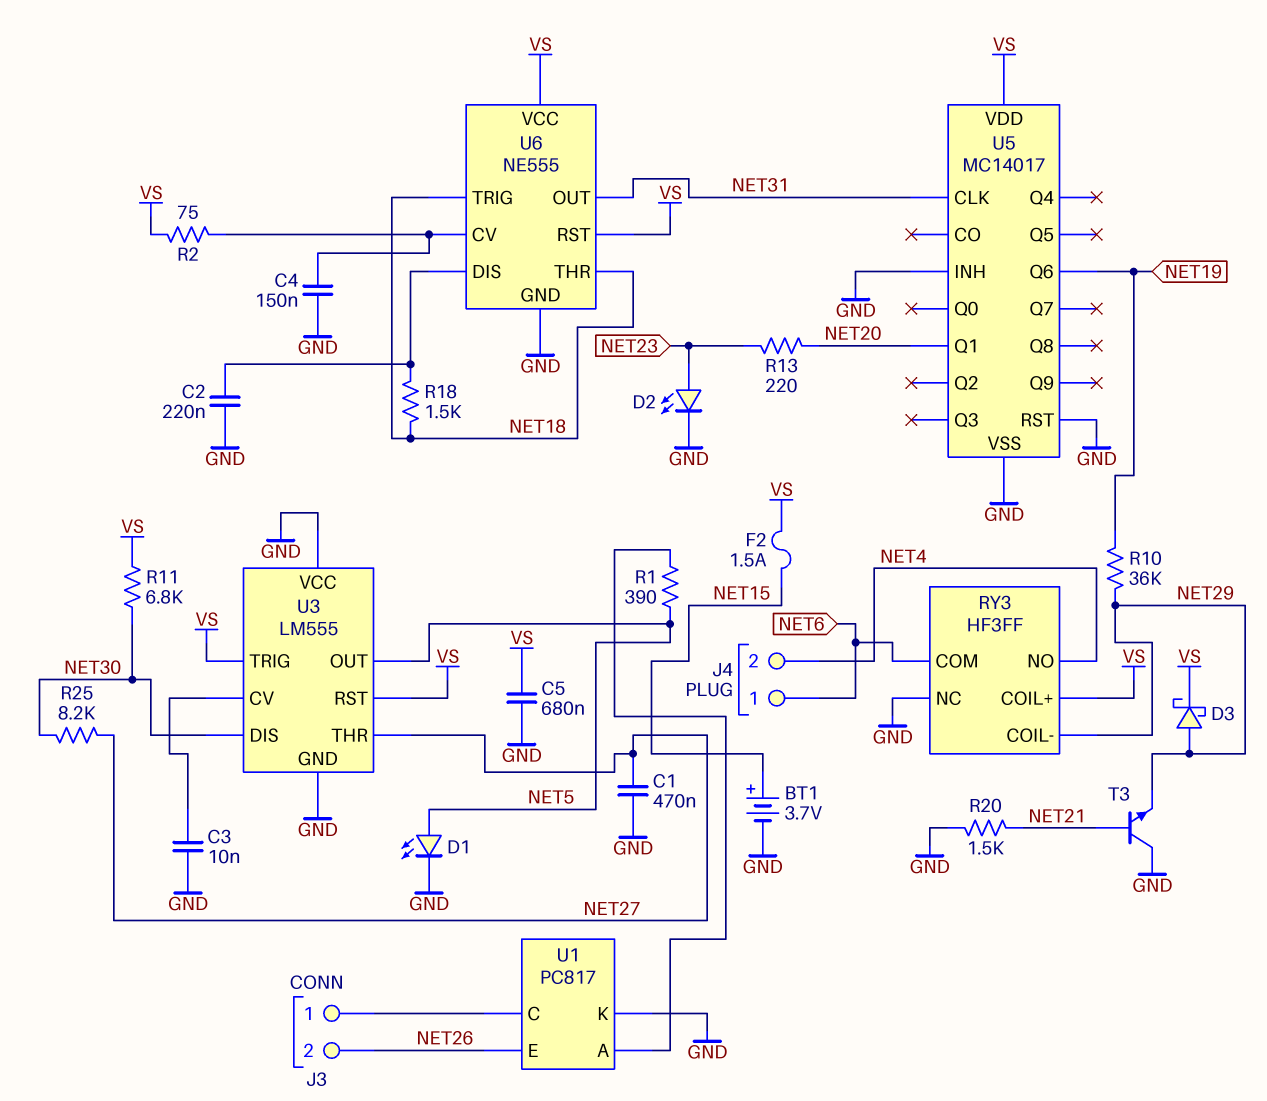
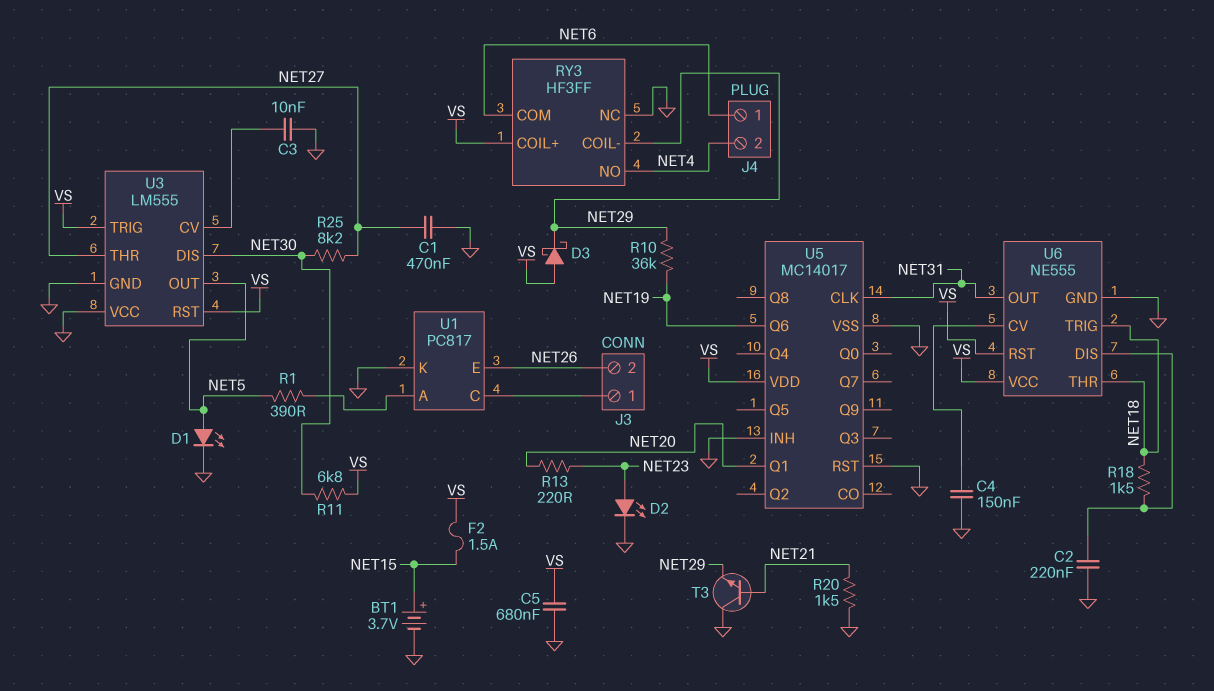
D3: schottky (A NET29, K VS) -> schottky (A VS, K NET29)
R2: 75 (U6/CV, VS) -> none

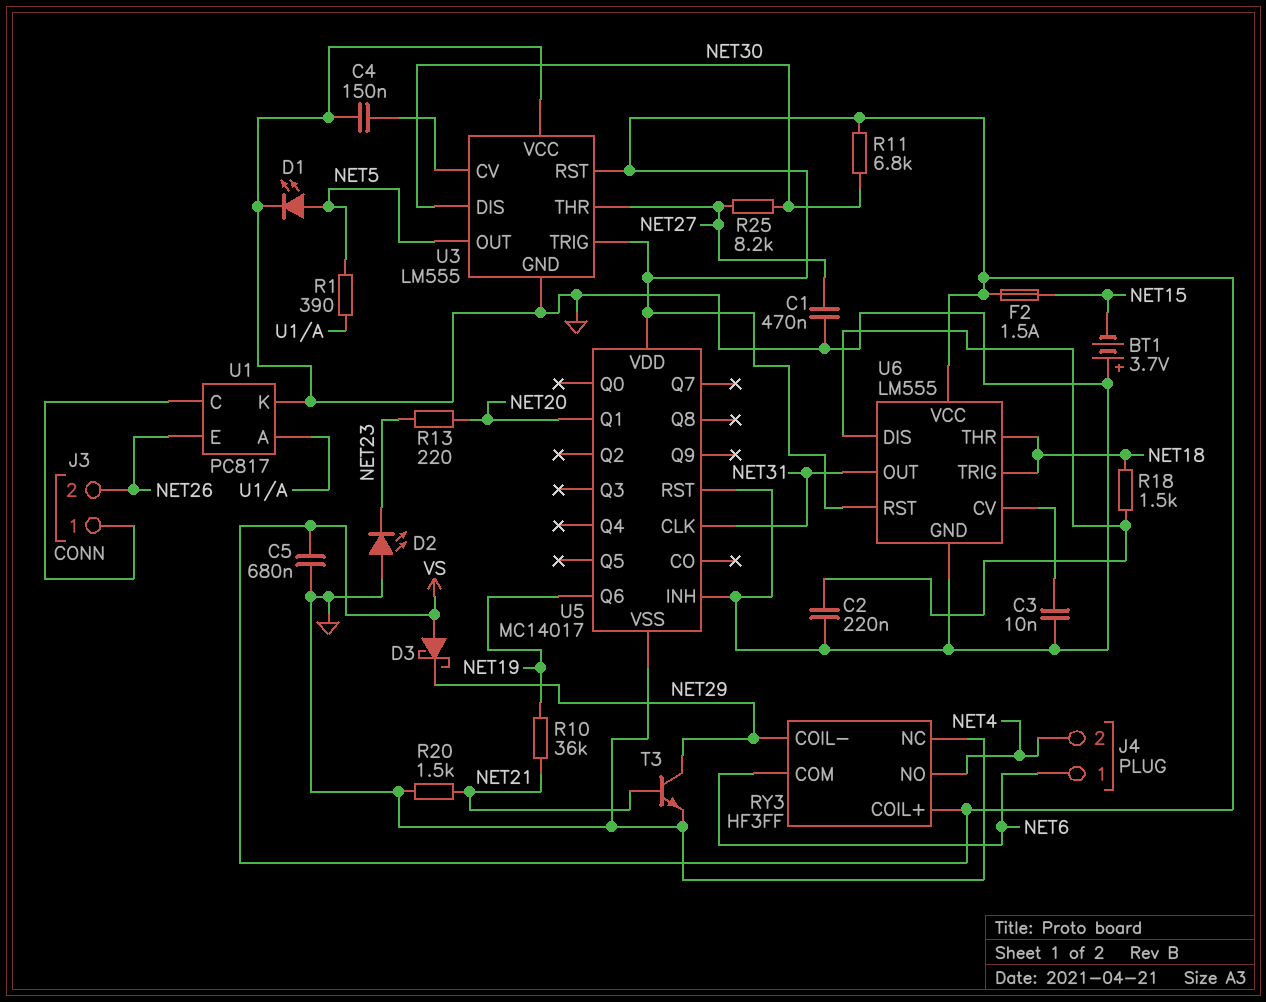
BT1: 3.7V (plus NET15, minus GND) -> 3.7V (plus GND, minus NET15)
C3: 10nF (GND, U3/CV) -> 10nF (GND, U6/CV)
C4: 150nF (GND, U6/CV) -> 150nF (GND, U3/CV)
D2: LED (A NET23, K GND) -> LED (A GND, K NET23)
R10: 36k (NET19, NET29) -> 36k (NET19, NET21)
T3: NPN (B NET21, C GND, E NET29) -> NPN (B NET21, C NET29, E GND)
U6: NE555 -> LM555

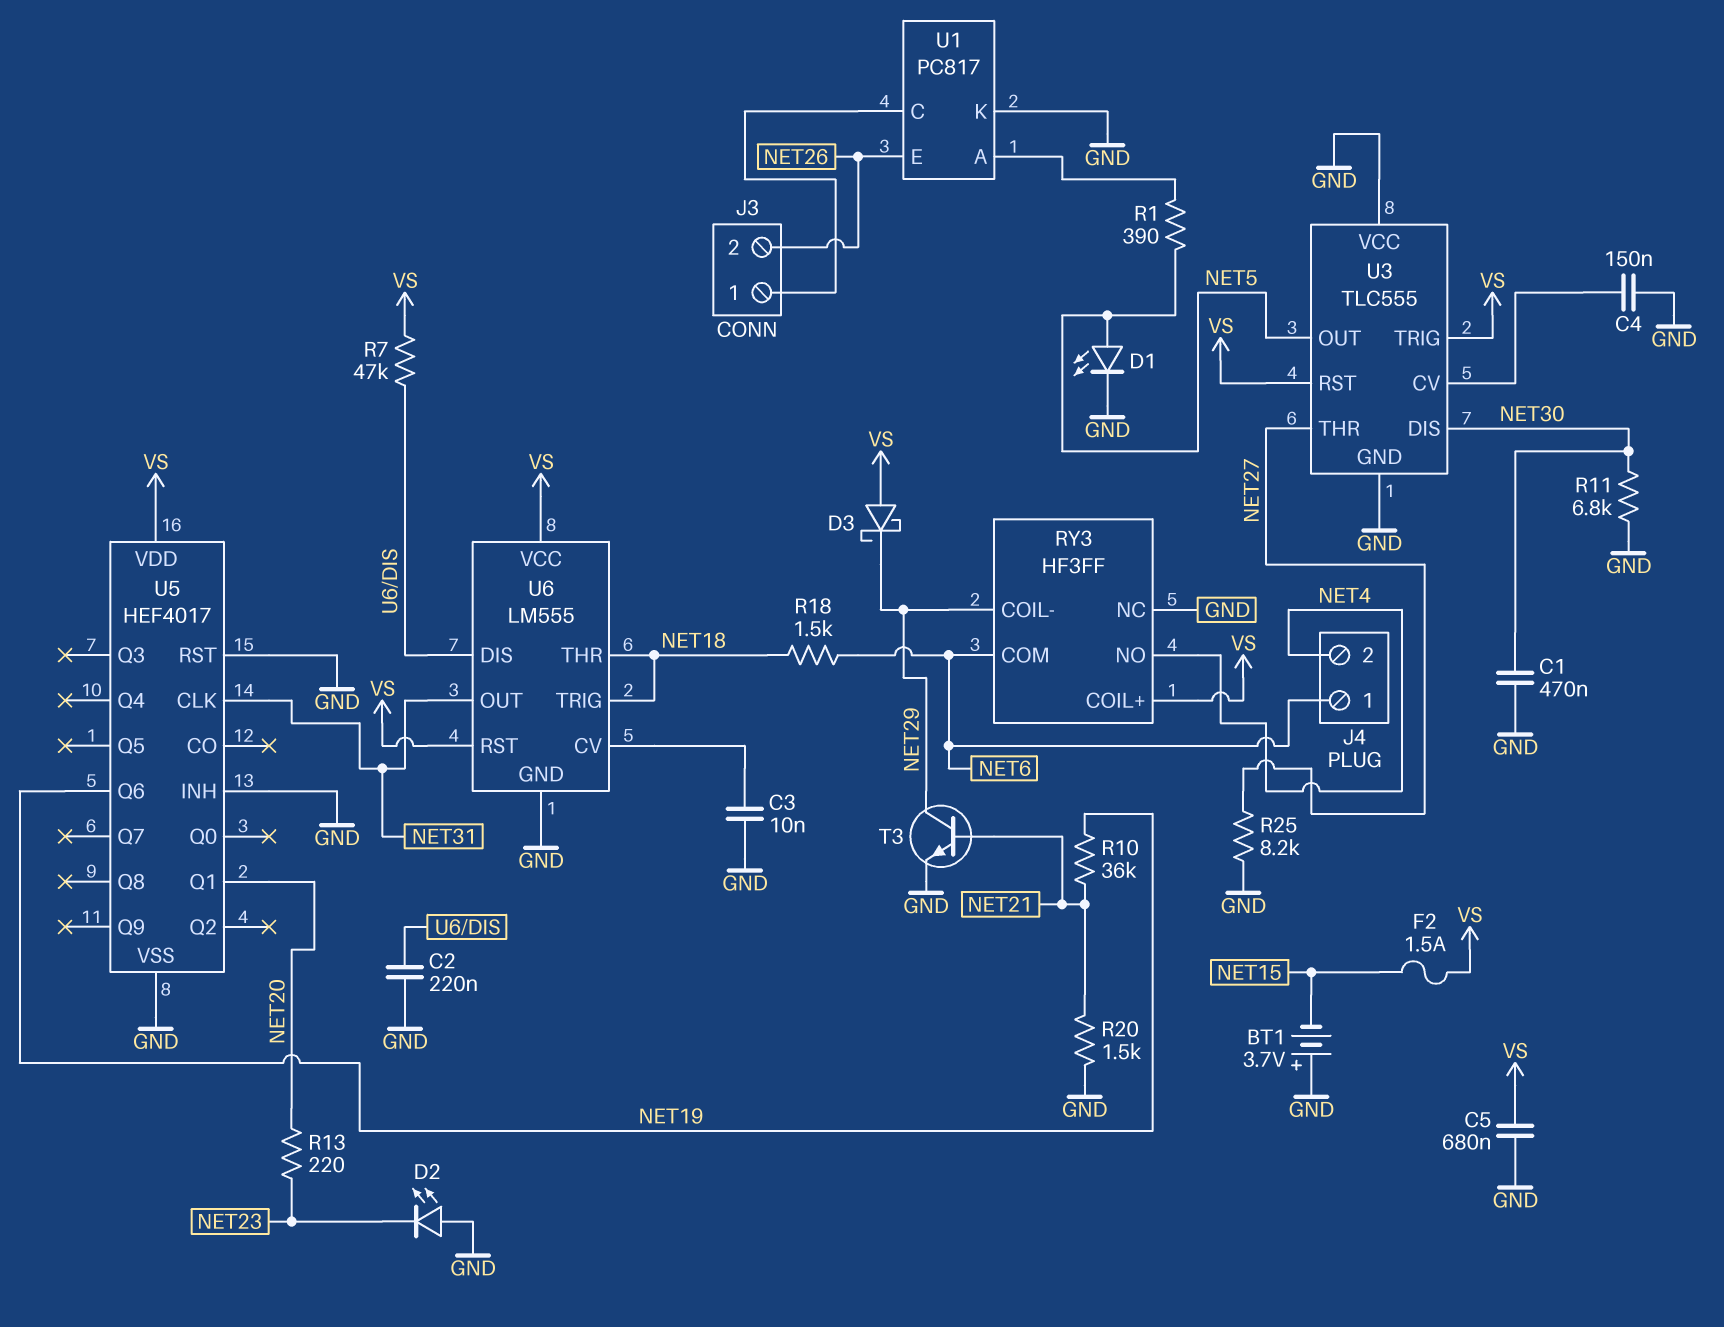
C1: 470nF (GND, NET27) -> 470nF (GND, NET30)
R7: none -> 47k (U6/DIS, VS)
R11: 6.8k (NET30, VS) -> 6.8k (GND, NET30)
R18: 1.5k (NET18, U6/DIS) -> 1.5k (NET6, NET18)
R25: 8.2k (NET27, NET30) -> 8.2k (GND, NET27)
U3: LM555 -> TLC555
U5: MC14017 -> HEF4017

